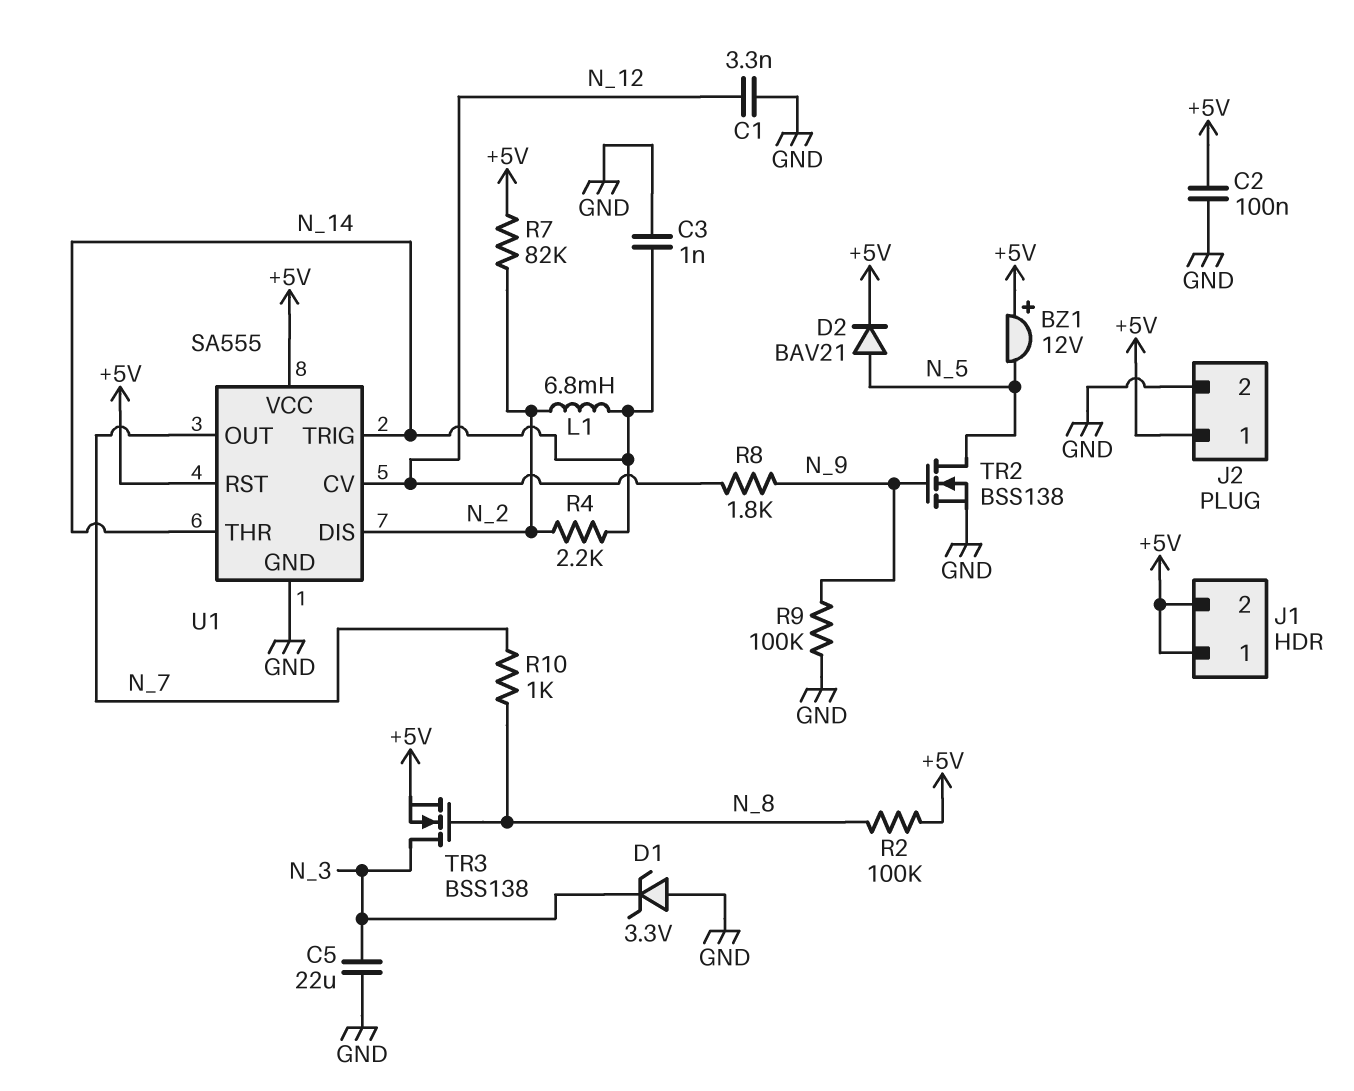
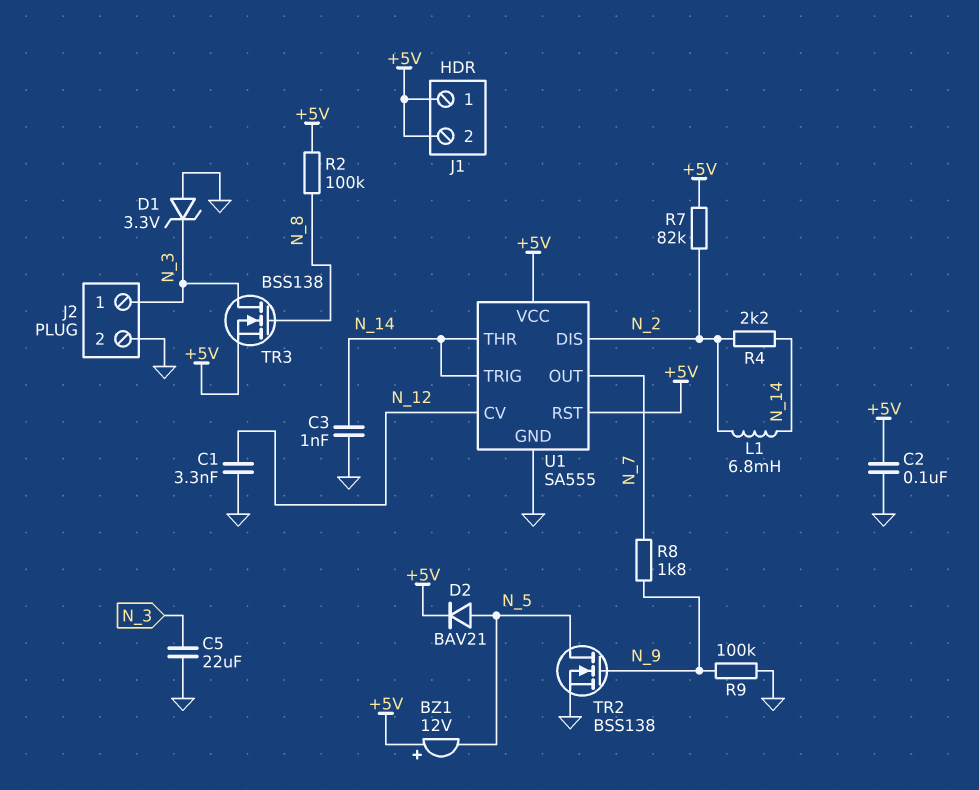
J2 pin 1: +5V -> N_3
R8: 1.8k (N_9, N_12) -> 1.8k (N_7, N_9)
R10: 1k (N_7, N_8) -> none

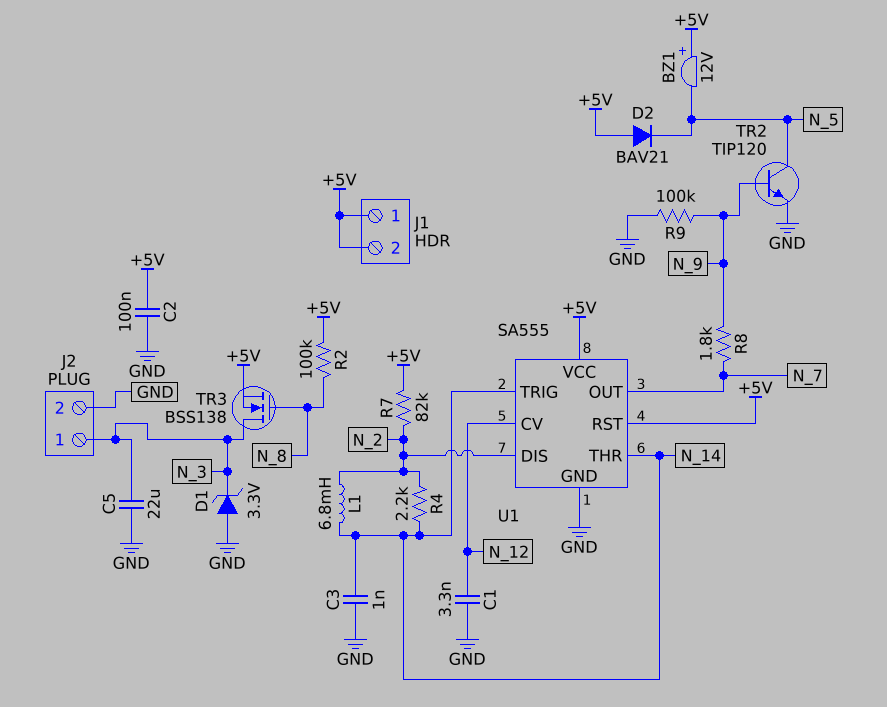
D2: diode BAV21 (A N_5, K +5V) -> diode BAV21 (A +5V, K N_5)
TR2: NMOS BSS138 (G N_9, D N_5, S GND) -> NPN TIP120 (B N_9, C N_5, E GND)

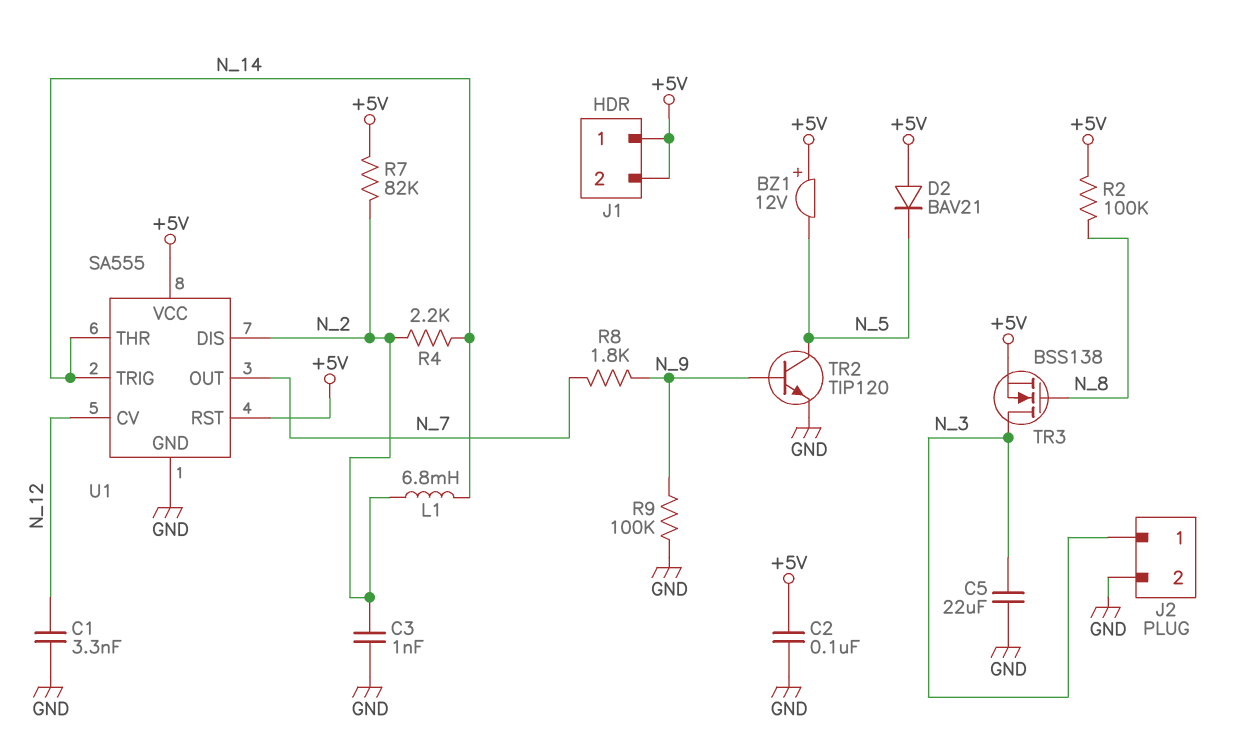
C3: 1nF (GND, N_14) -> 1nF (GND, N_2)
D1: zener 3.3V (A GND, K N_3) -> none

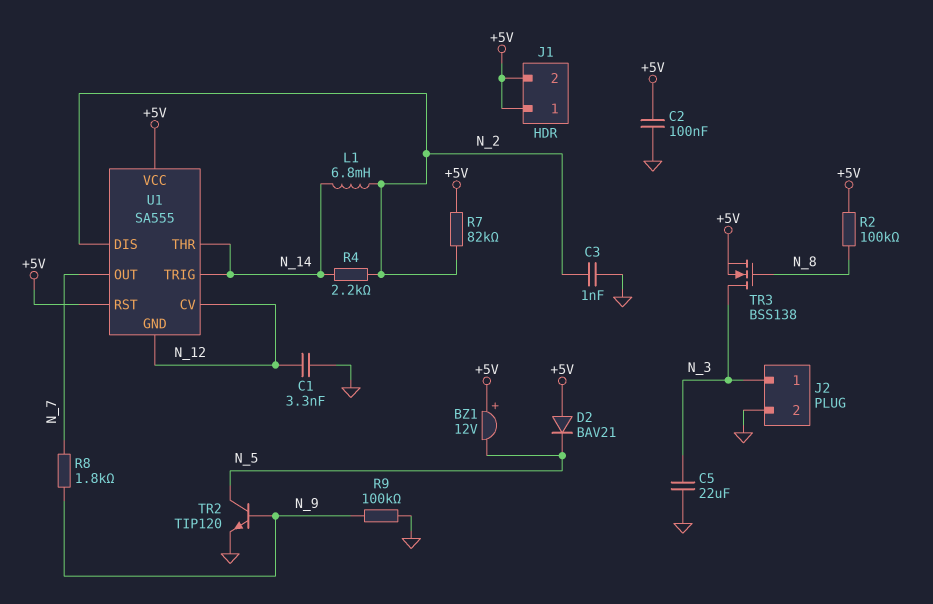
U1 pin GND: GND -> N_12

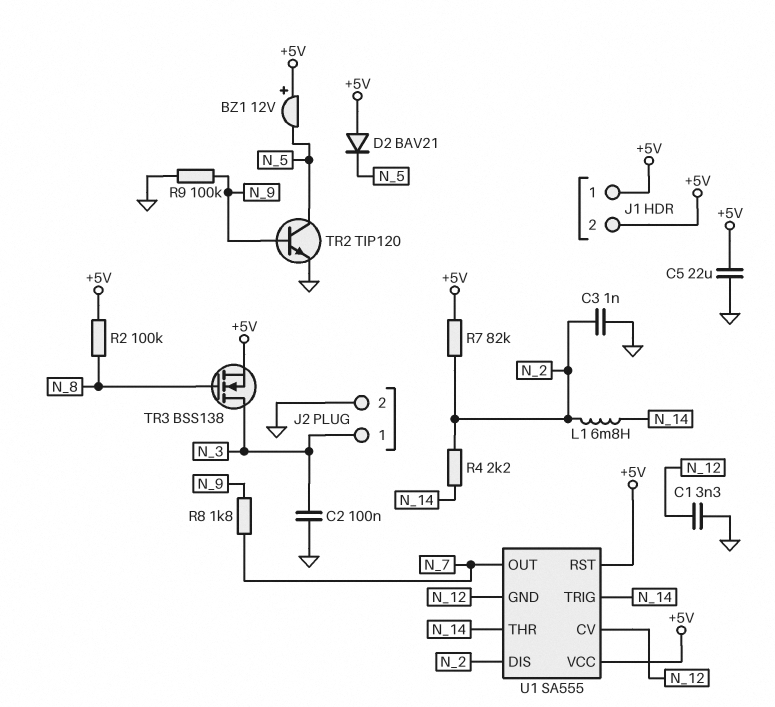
C2: 100nF (+5V, GND) -> 100nF (GND, N_3)
C5: 22uF (GND, N_3) -> 22uF (+5V, GND)

